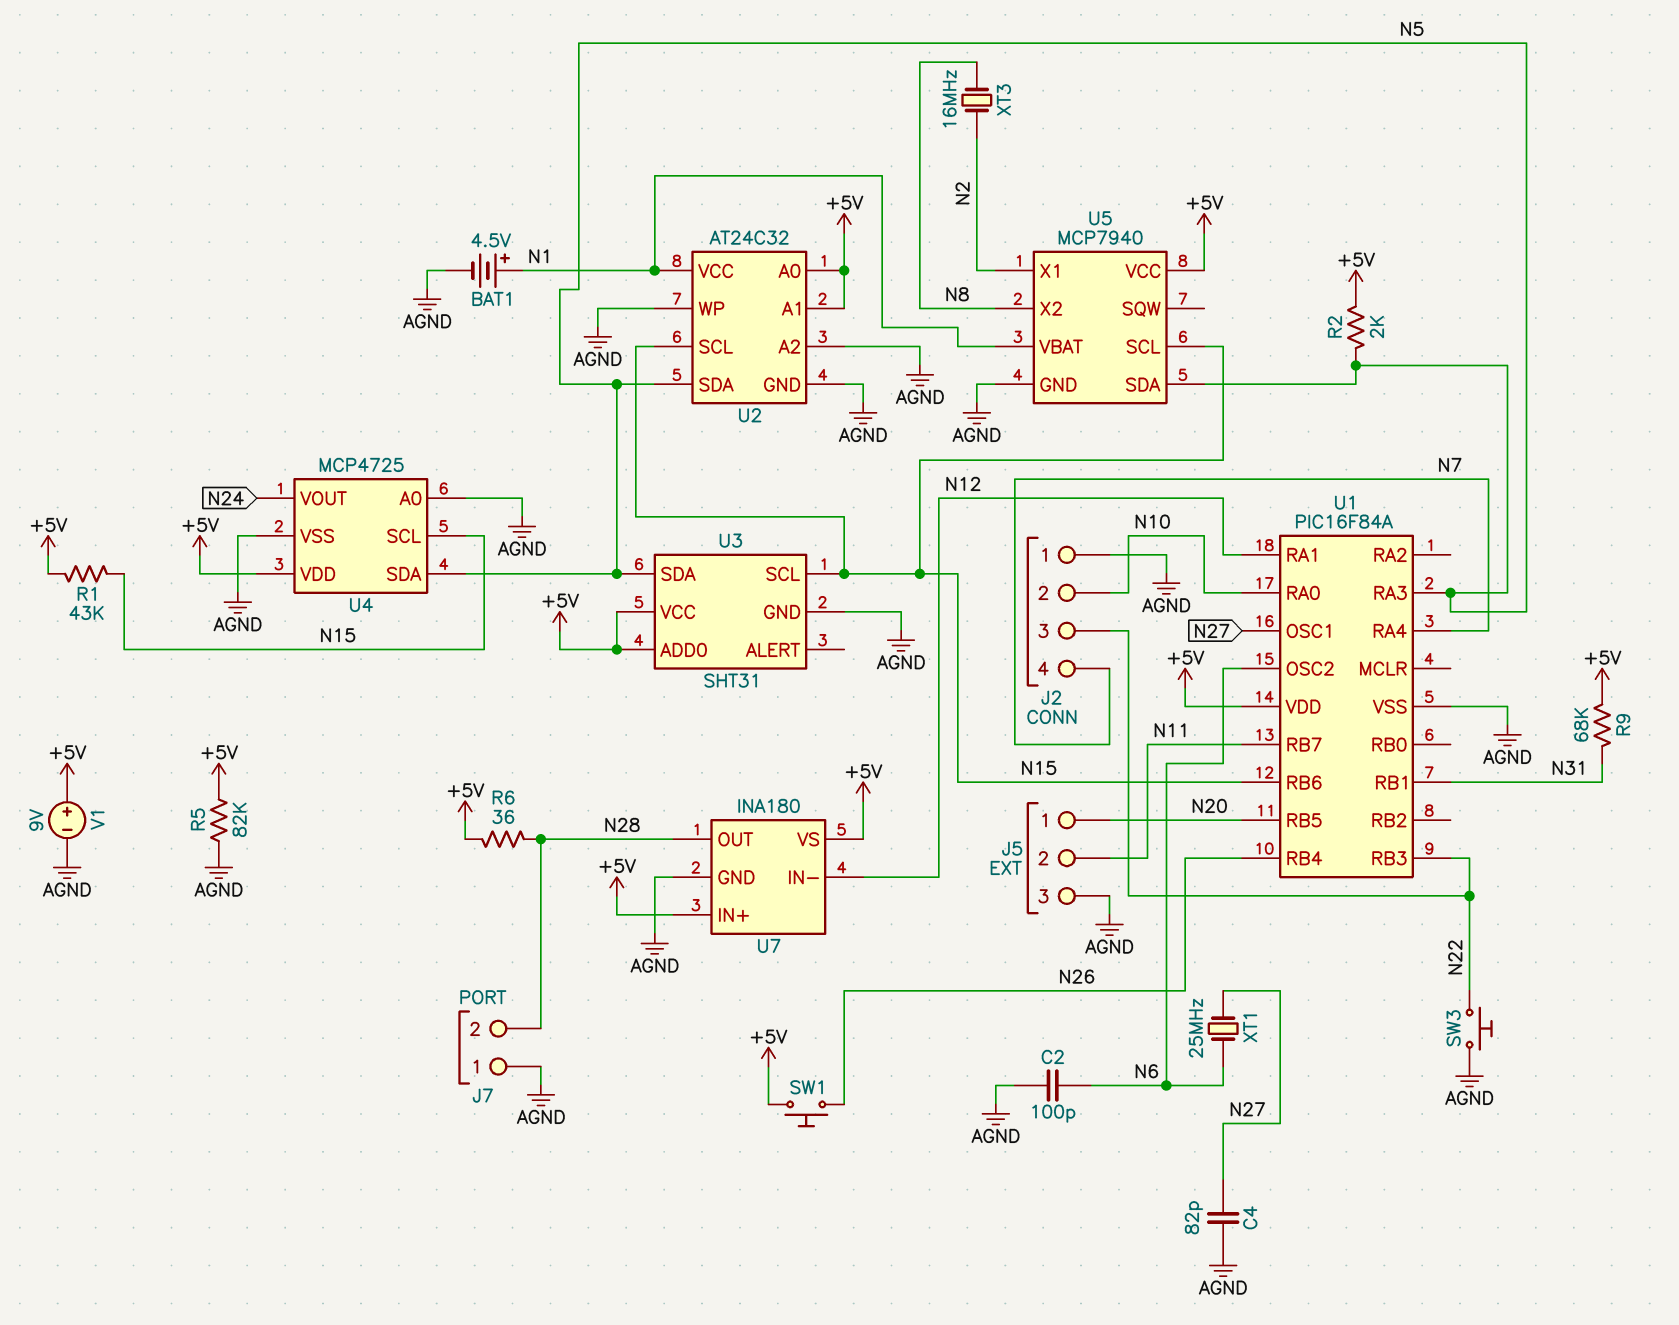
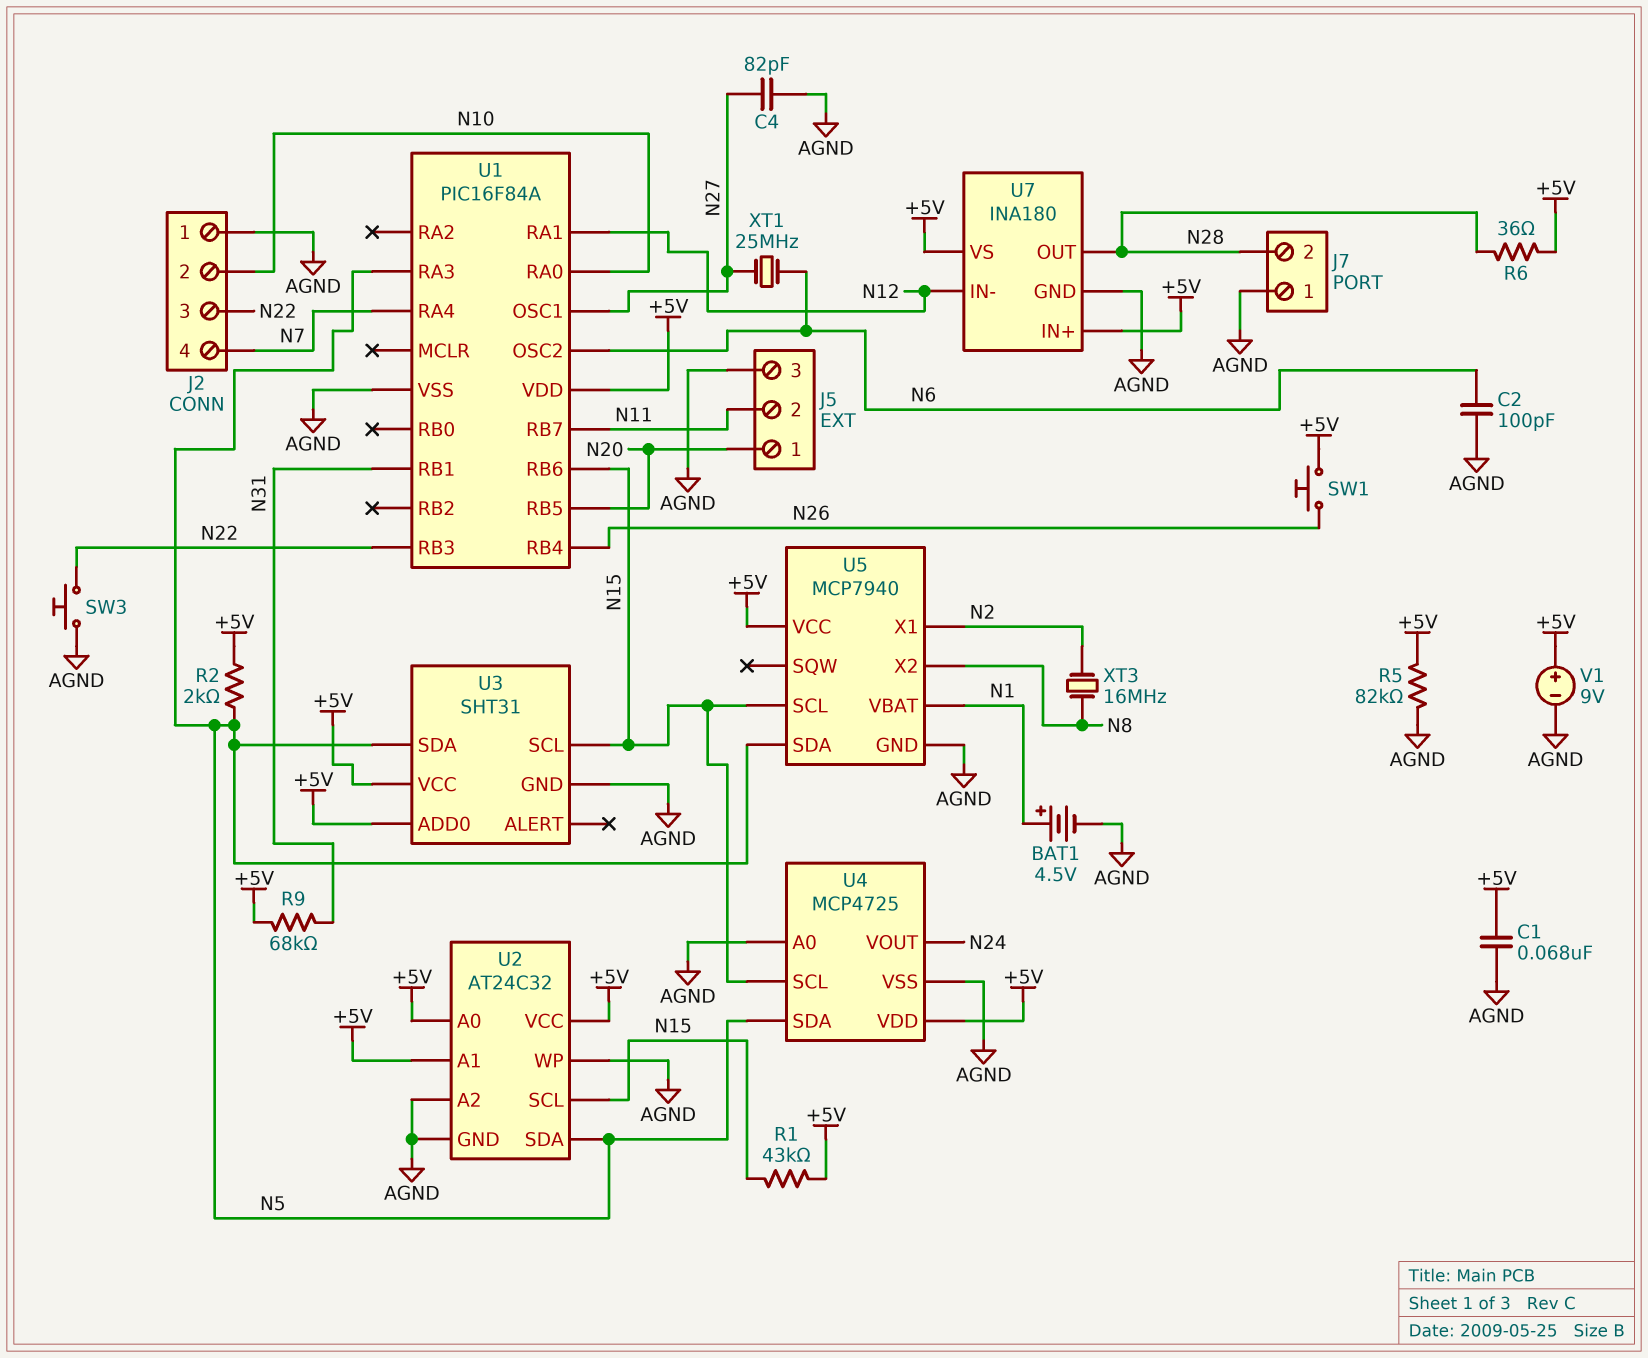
C1: none -> 68nF (+5V, AGND)
U2 pin VCC: N1 -> +5V

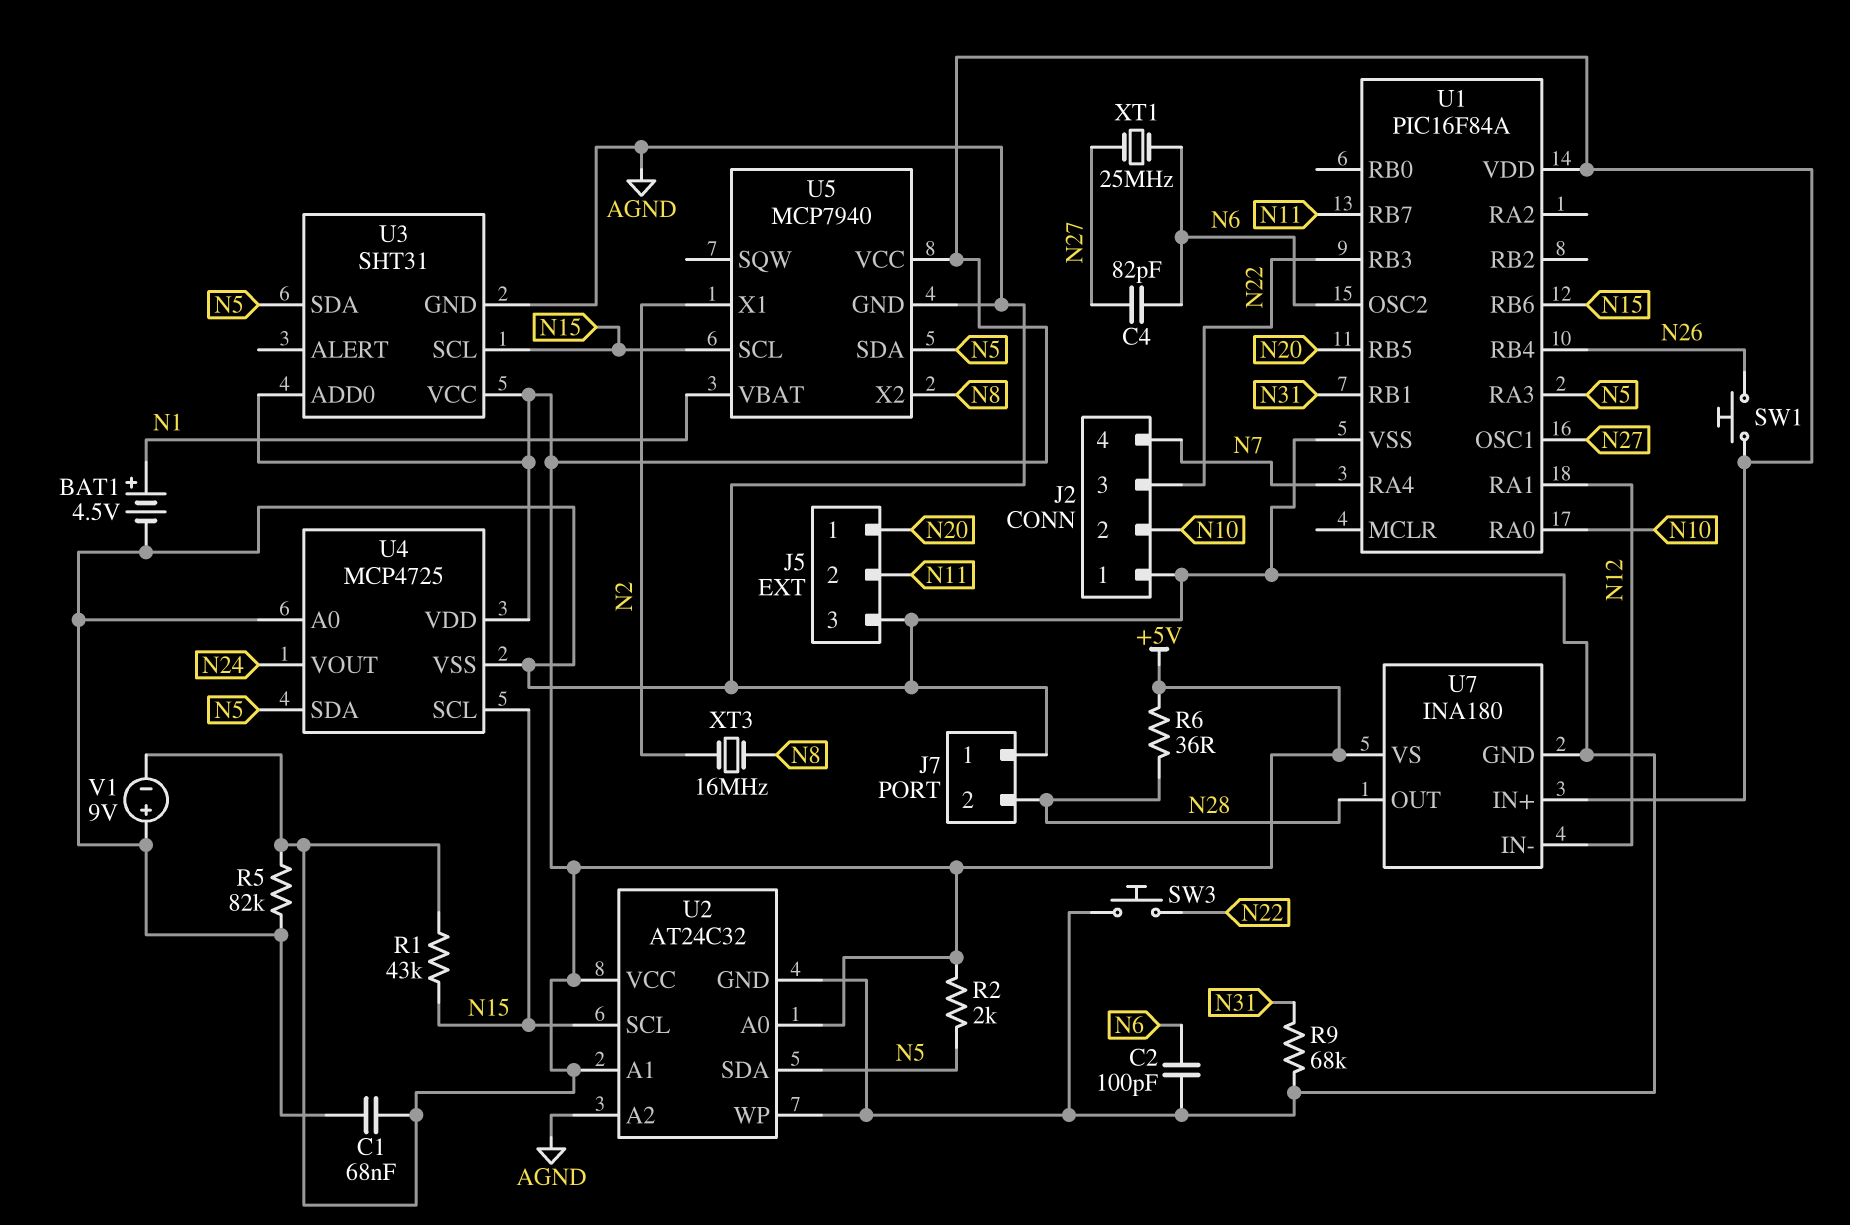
C4: 82pF (AGND, N27) -> 82pF (N6, N27)
R9: 68k (+5V, N31) -> 68k (AGND, N31)
V1: 9V (plus +5V, minus AGND) -> 9V (plus AGND, minus +5V)

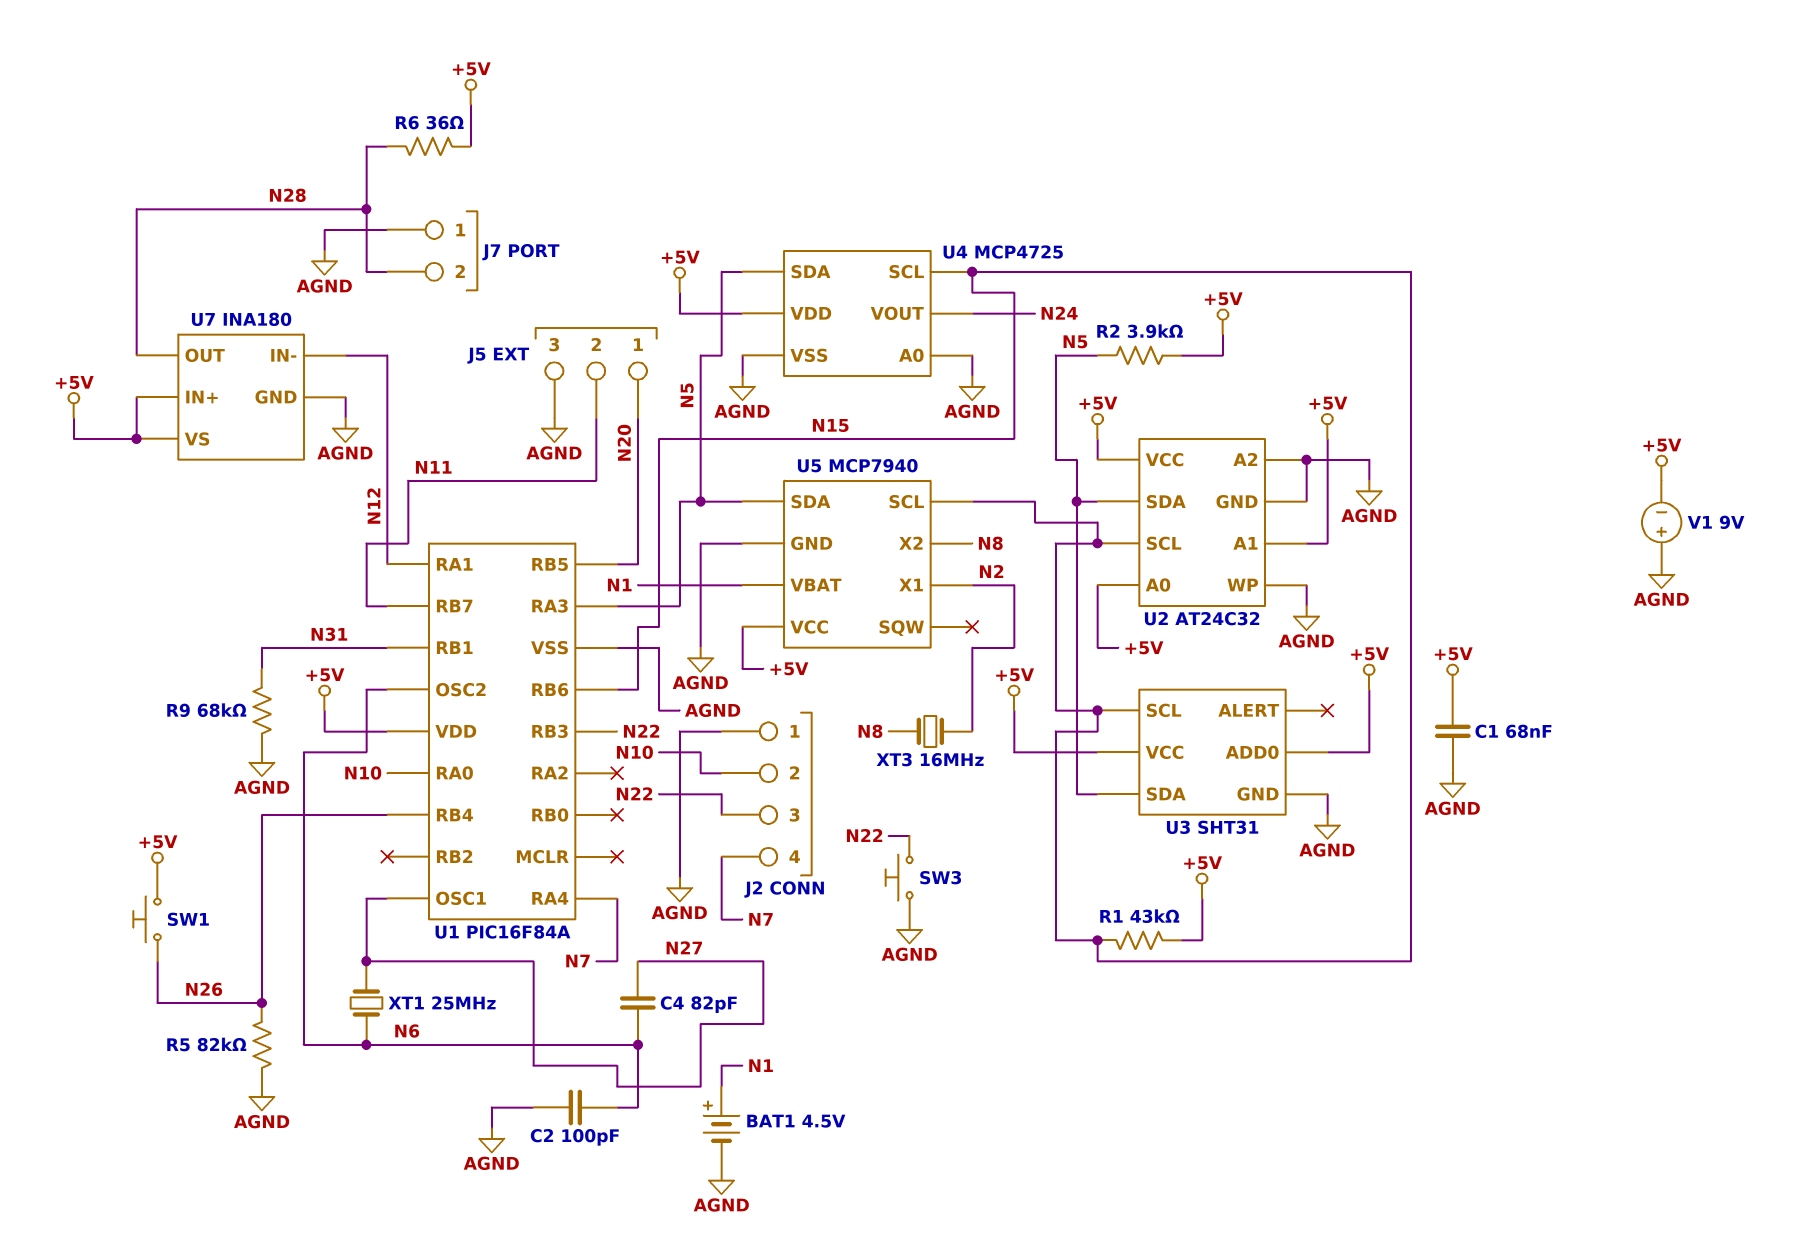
R2: 2k (+5V, N5) -> 3.9k (+5V, N5)
R5: 82k (+5V, AGND) -> 82k (AGND, N26)

